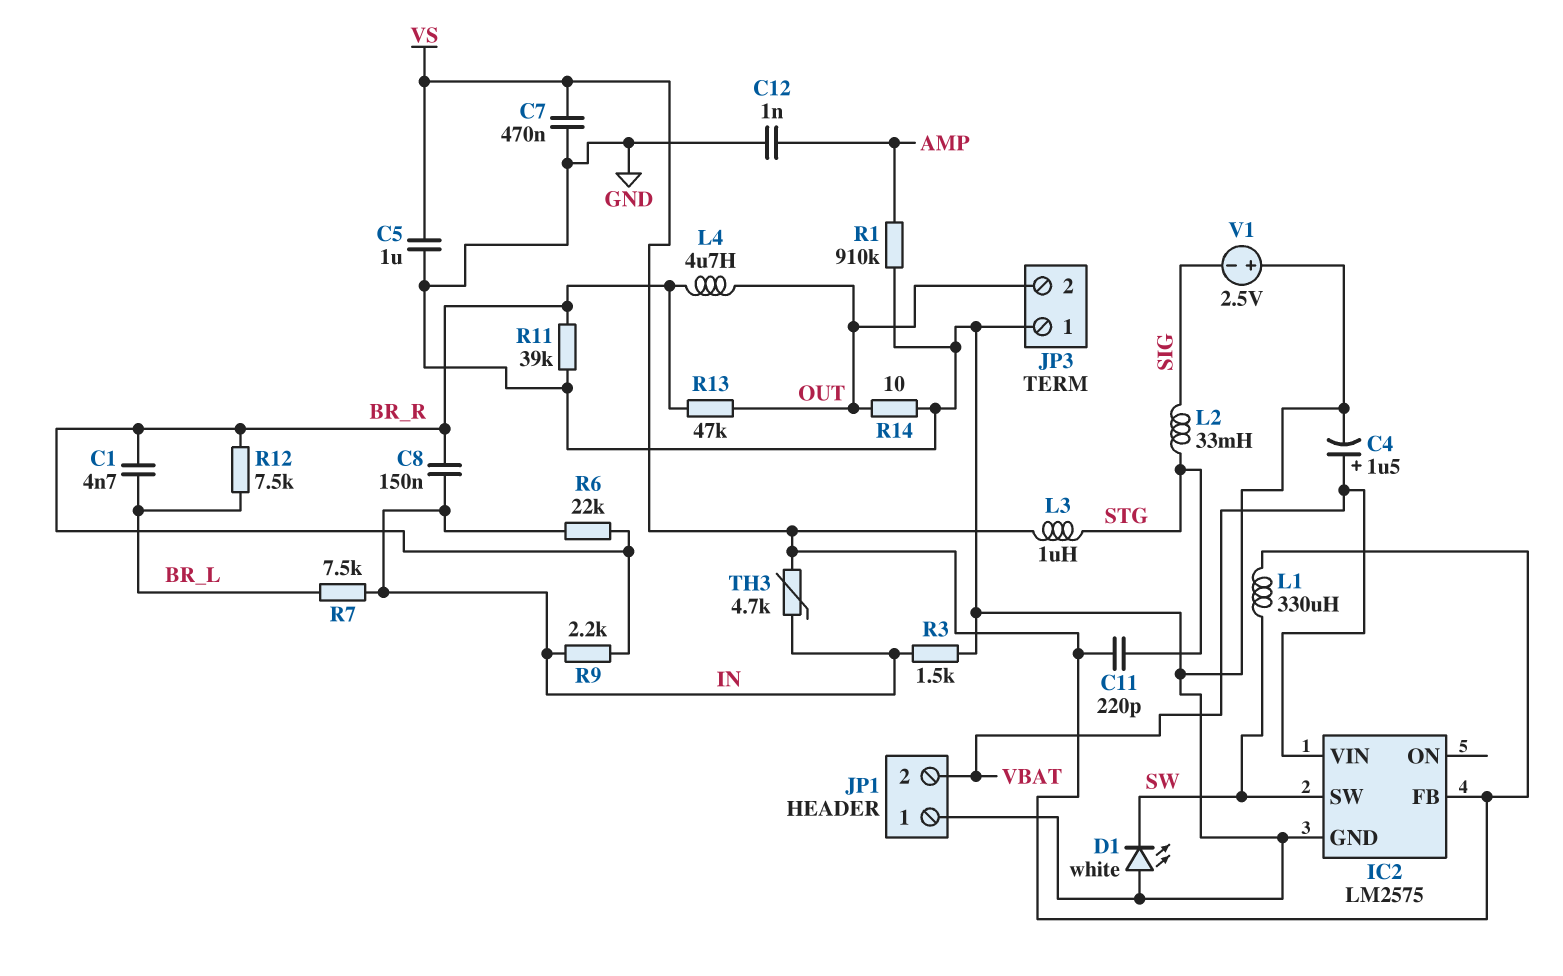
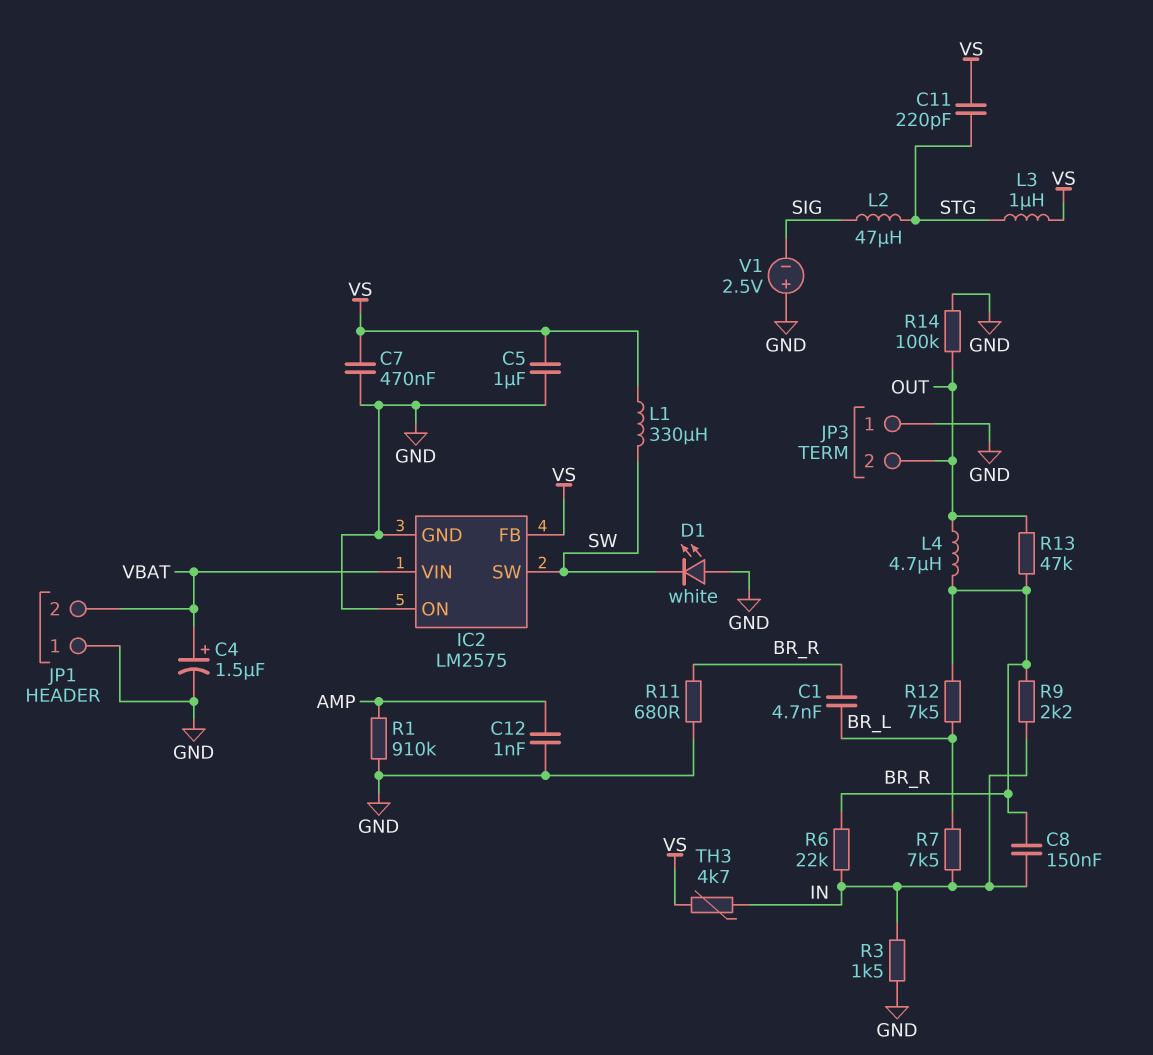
IC2 pin ON: none -> GND
L2: 33mH (SIG, STG) -> 47uH (SIG, STG)
R11: 39k (BR_R, GND) -> 680 (BR_R, GND)
R14: 10 (GND, OUT) -> 100k (GND, OUT)

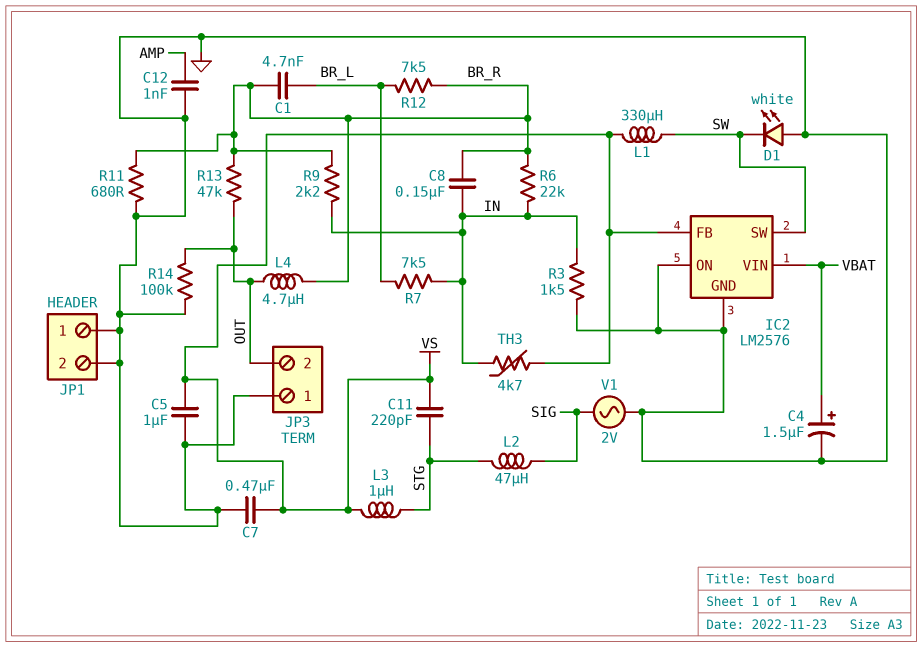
IC2: LM2575 -> LM2576
JP1 pin 2: VBAT -> GND
R1: 910k (AMP, GND) -> none
V1: 2.5V (plus GND, minus SIG) -> AC 2V (GND, SIG)

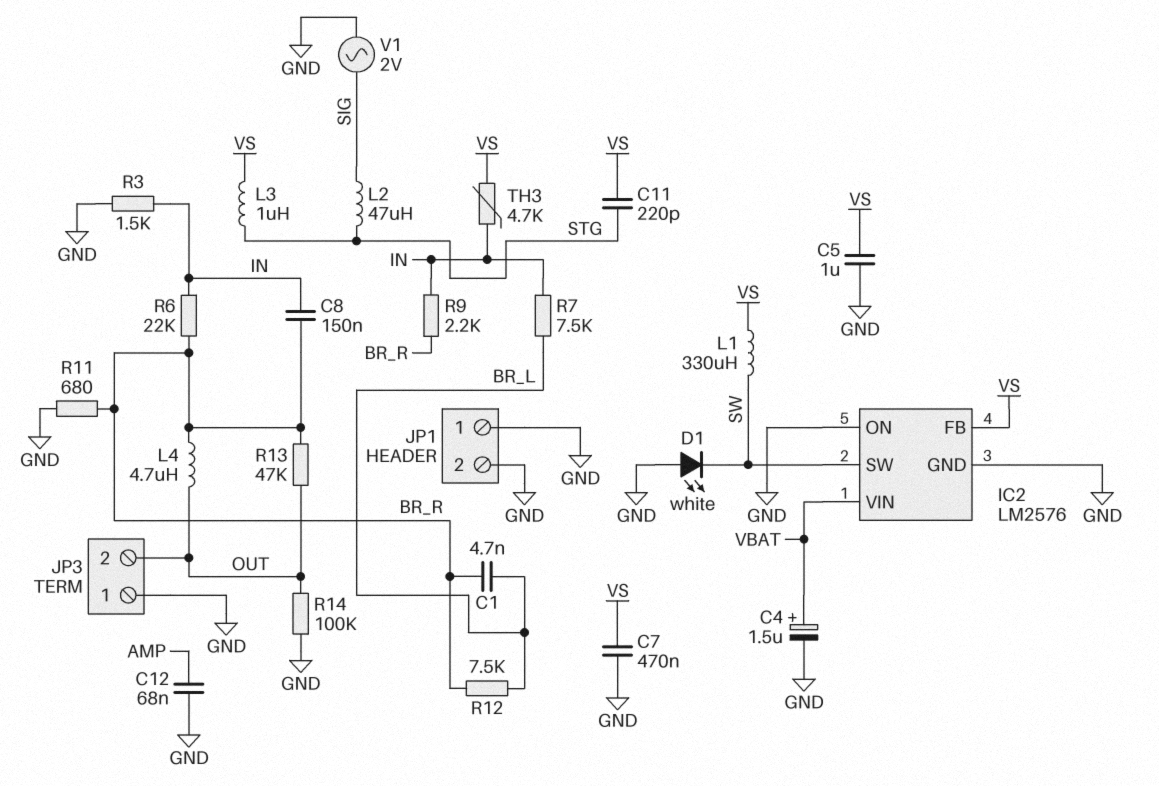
C12: 1nF (AMP, GND) -> 68nF (AMP, GND)

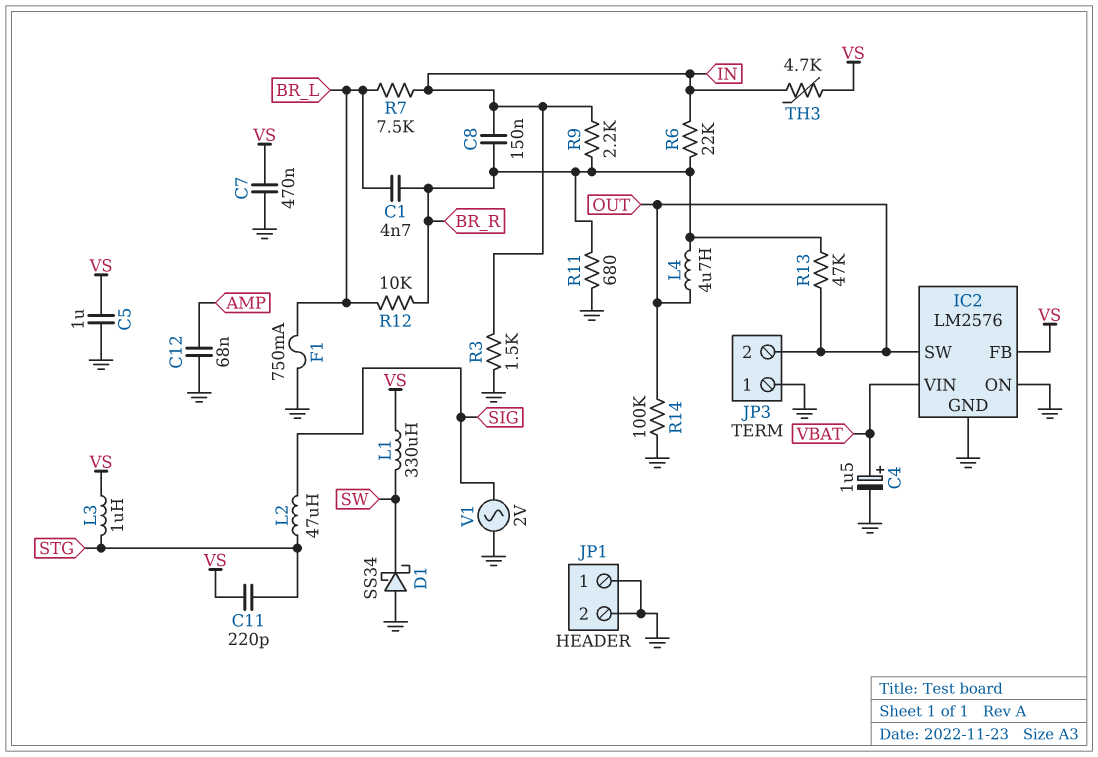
D1: LED white (A GND, K SW) -> schottky SS34 (A GND, K SW)
F1: none -> 750mA (BR_L, GND)
IC2 pin SW: SW -> OUT
R12: 7.5k (BR_L, BR_R) -> 10k (BR_L, BR_R)

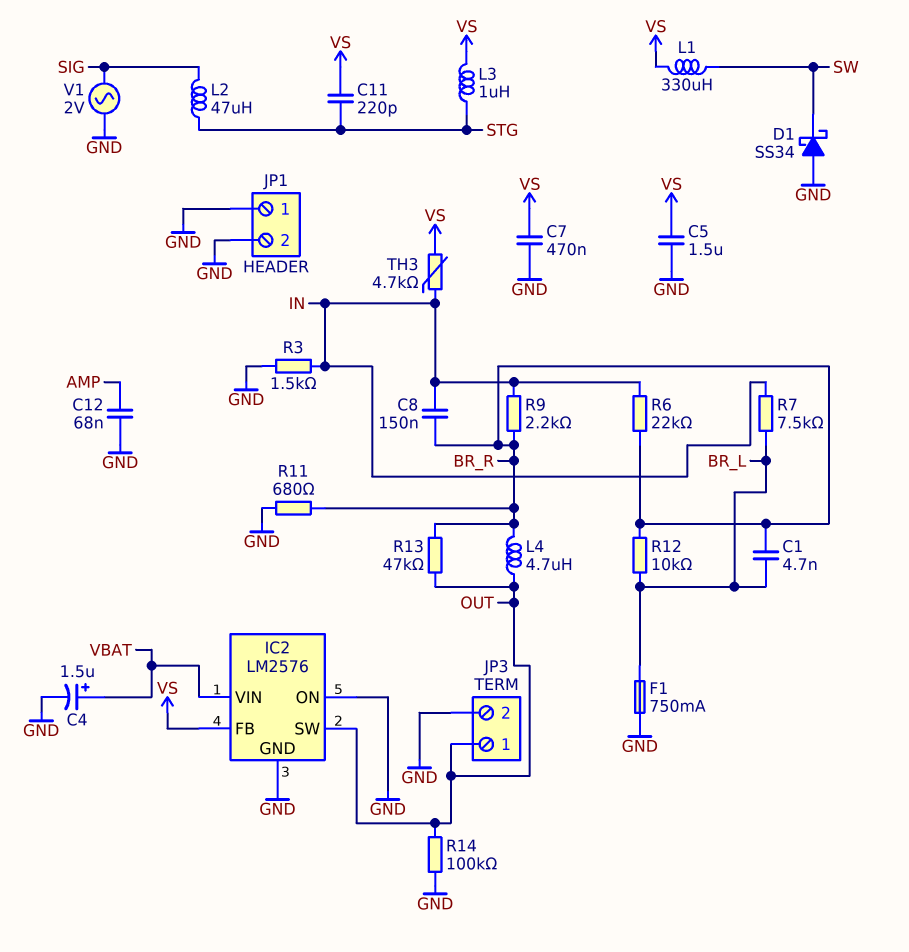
C5: 1uF (GND, VS) -> 1.5uF (GND, VS)
JP3 pin 1: GND -> OUT
JP3 pin 2: OUT -> GND

